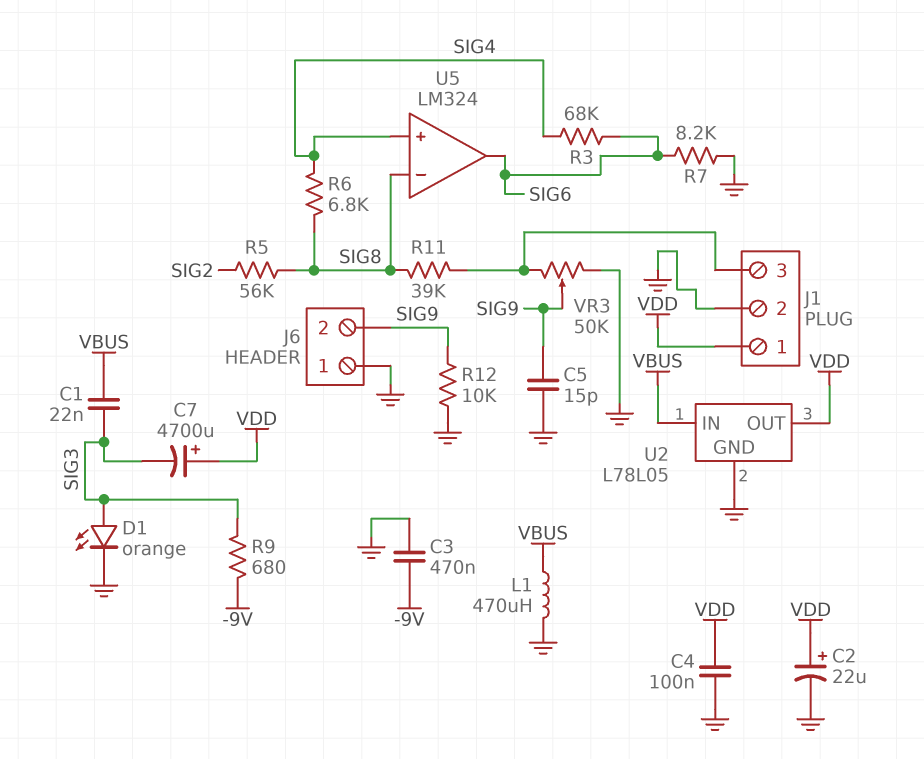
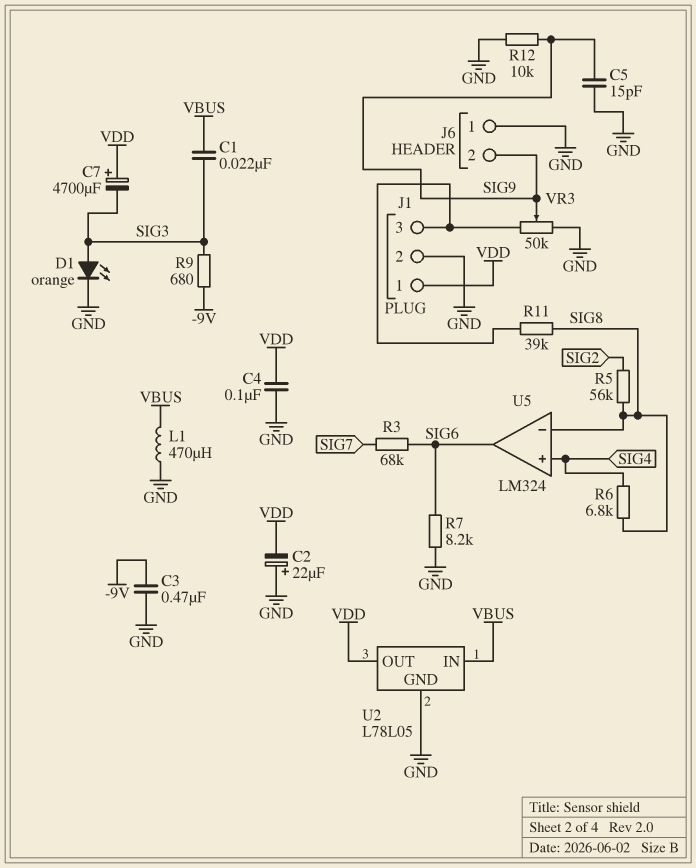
C2: 22uF (plus VDD, minus GND) -> 22uF (plus GND, minus VDD)
R3: 68k (SIG4, SIG6) -> 68k (SIG6, SIG7)

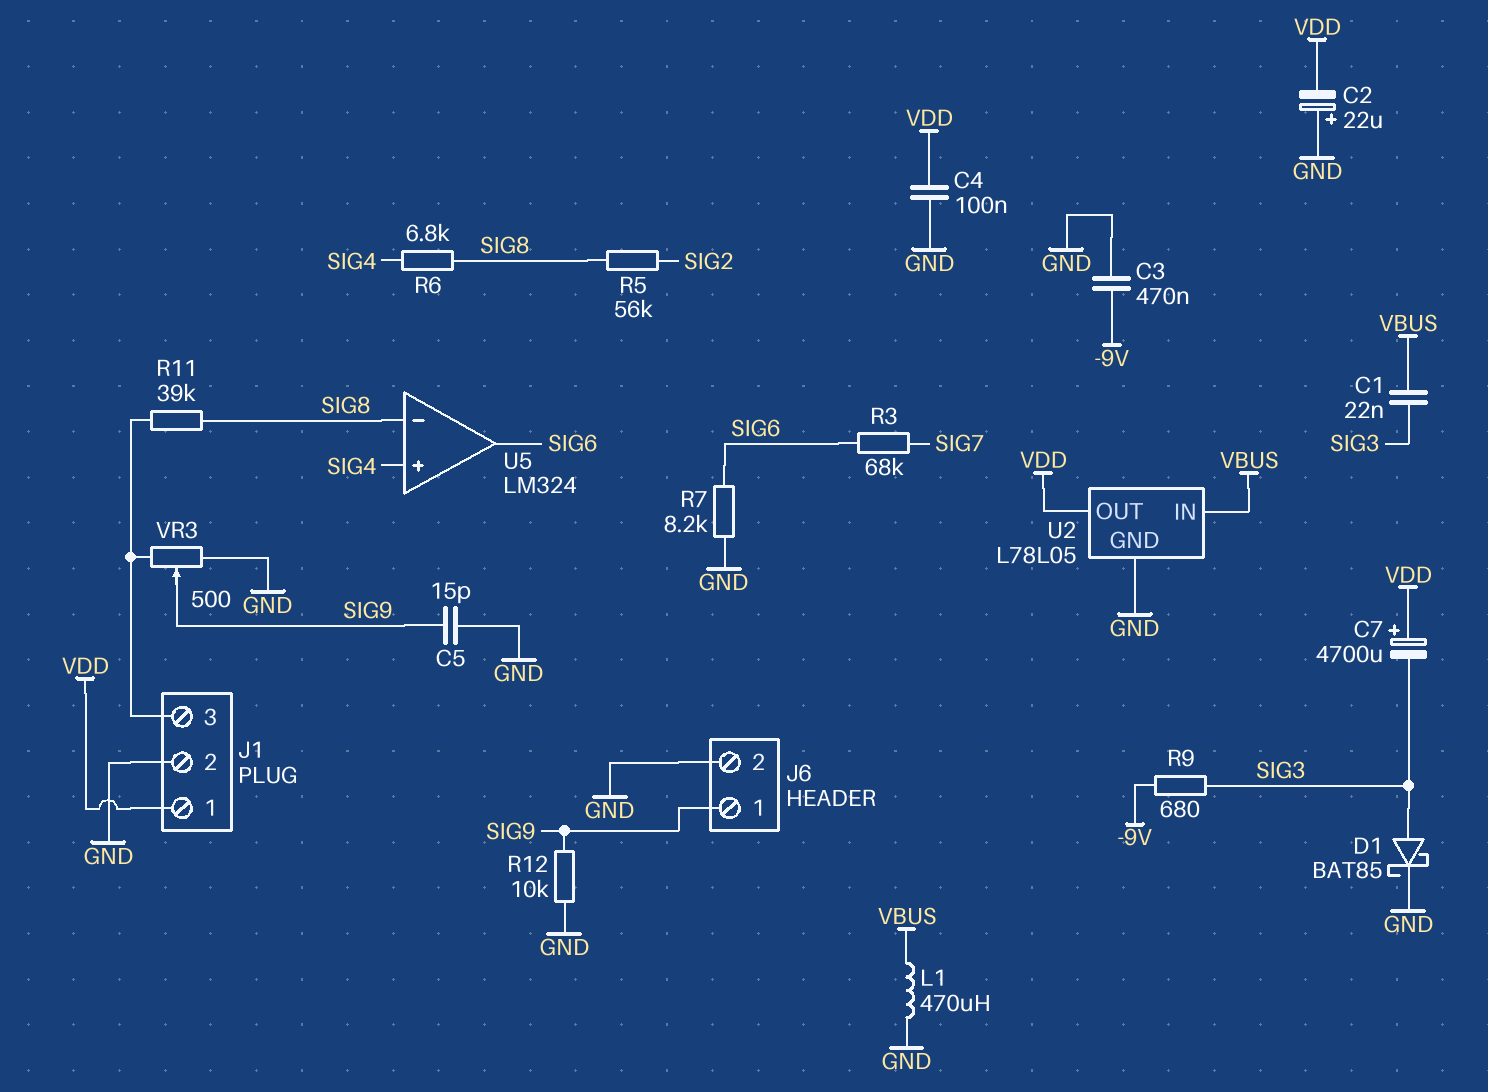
D1: LED orange (A SIG3, K GND) -> schottky BAT85 (A SIG3, K GND)
J6 pin 1: GND -> SIG9
J6 pin 2: SIG9 -> GND
VR3: 50k (GND, J1/3, wiper SIG9) -> 500 (GND, J1/3, wiper SIG9)

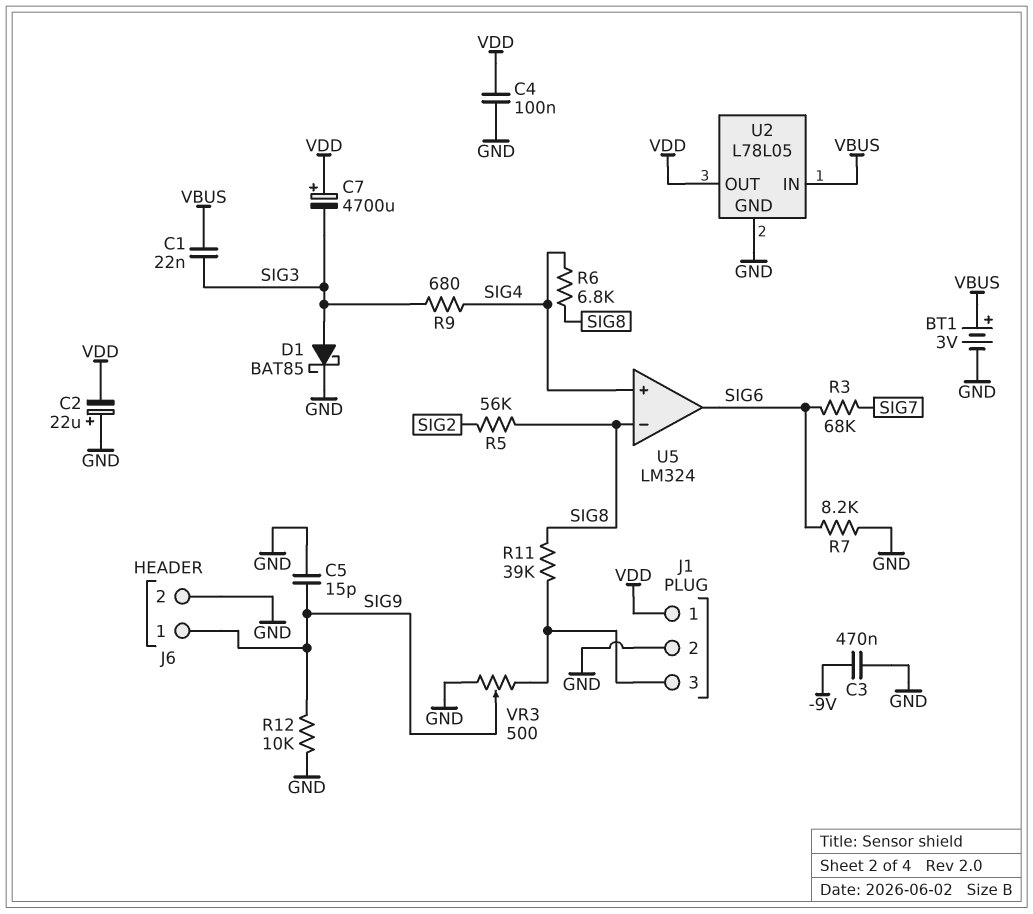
BT1: none -> 3V (plus VBUS, minus GND)
L1: 470uH (GND, VBUS) -> none
R9: 680 (-9V, SIG3) -> 680 (SIG3, SIG4)

